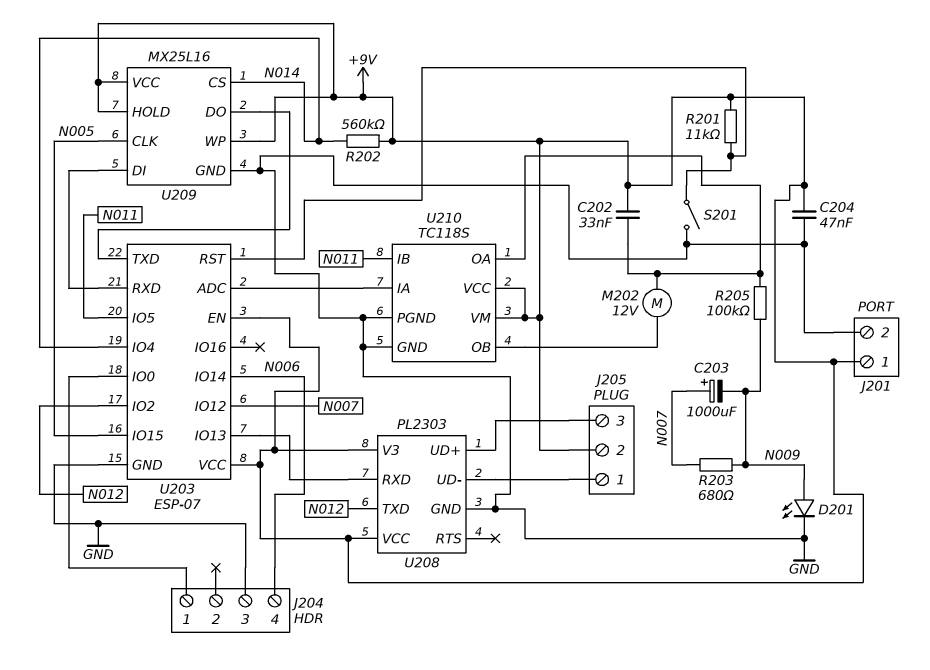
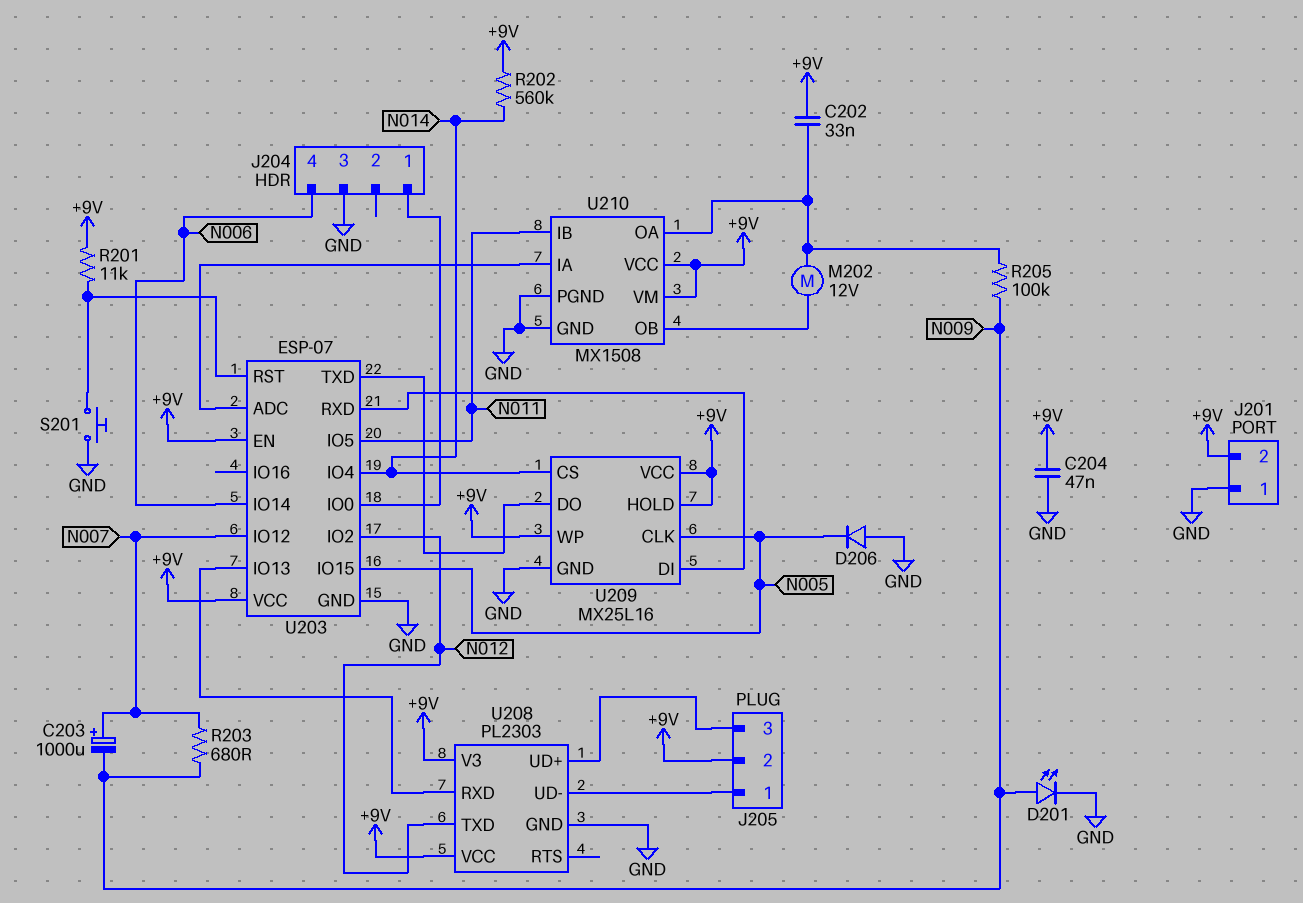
D206: none -> diode (A GND, K N005)
J201 pin 1: +9V -> GND
J201 pin 2: GND -> +9V
S201: switch (GND, U203/RST) -> button (GND, U203/RST)
U210: TC118S -> MX1508

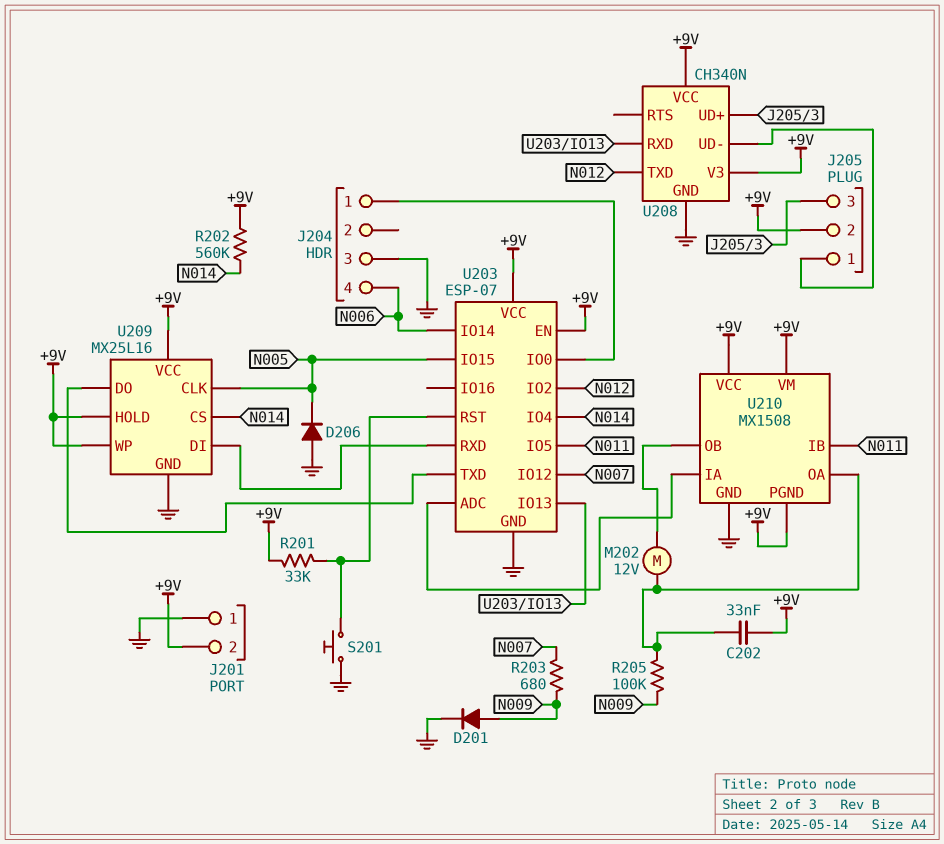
C203: 1000uF (plus N007, minus N009) -> none
C204: 47nF (+9V, GND) -> none
D201: LED (A N009, K GND) -> diode (A N009, K GND)
R201: 11k (+9V, U203/RST) -> 33k (+9V, U203/RST)
U208: PL2303 -> CH340N
U210 pin PGND: GND -> +9V

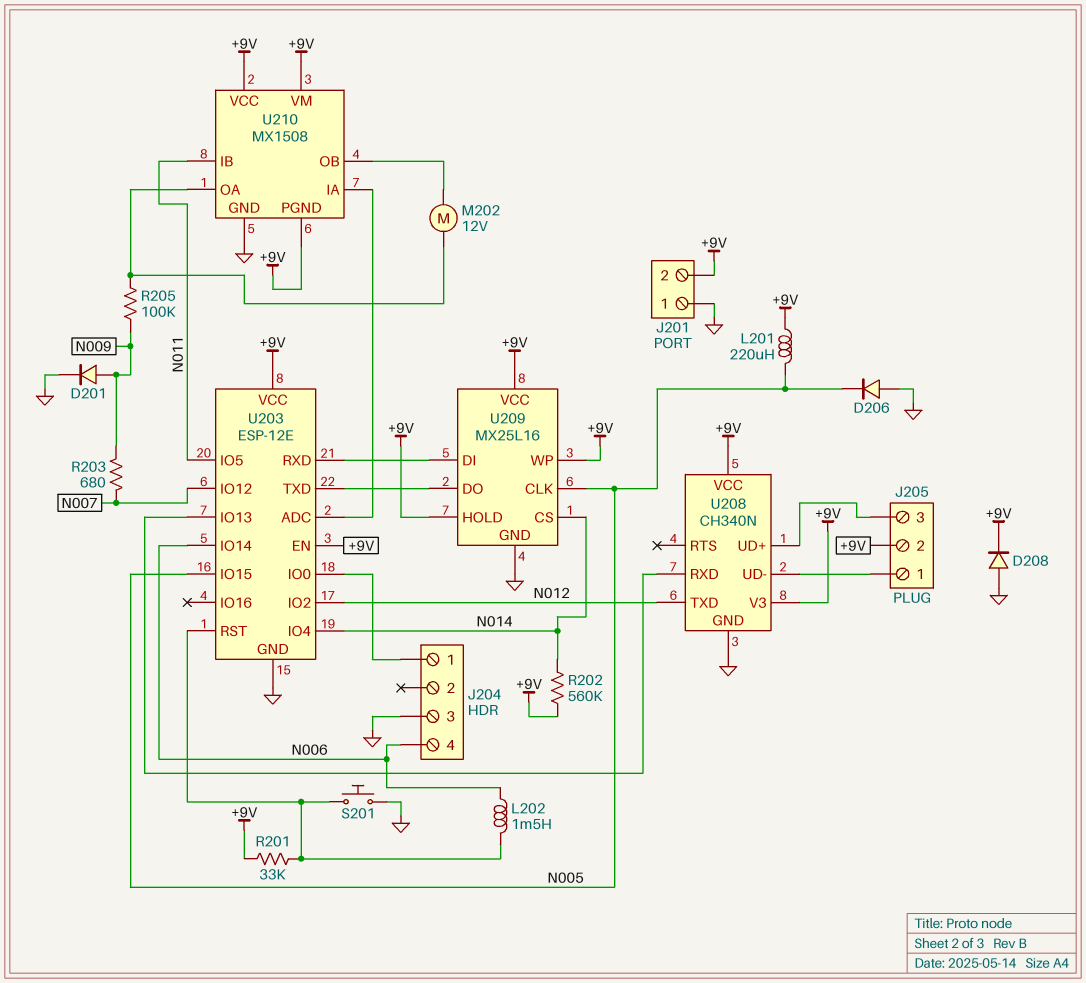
C202: 33nF (+9V, U210/OA) -> none
D208: none -> diode (A GND, K +9V)
L201: none -> 220uH (+9V, N005)
L202: none -> 1.5mH (N006, U203/RST)
U203: ESP-07 -> ESP-12E

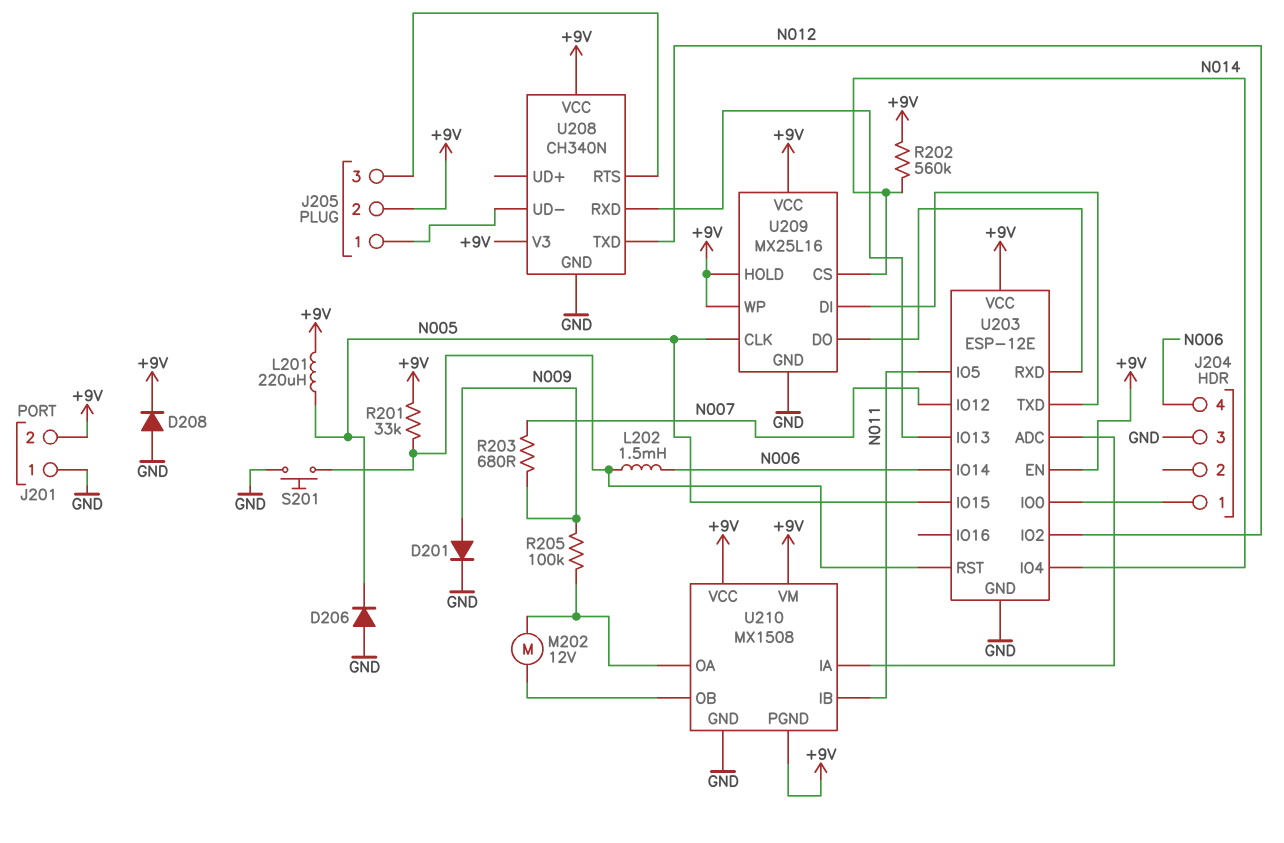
U208 pin RTS: none -> J205/3
U208 pin UD+: J205/3 -> none
U209 pin DI: U203/RXD -> U203/TXD
U209 pin DO: U203/TXD -> U203/RXD

